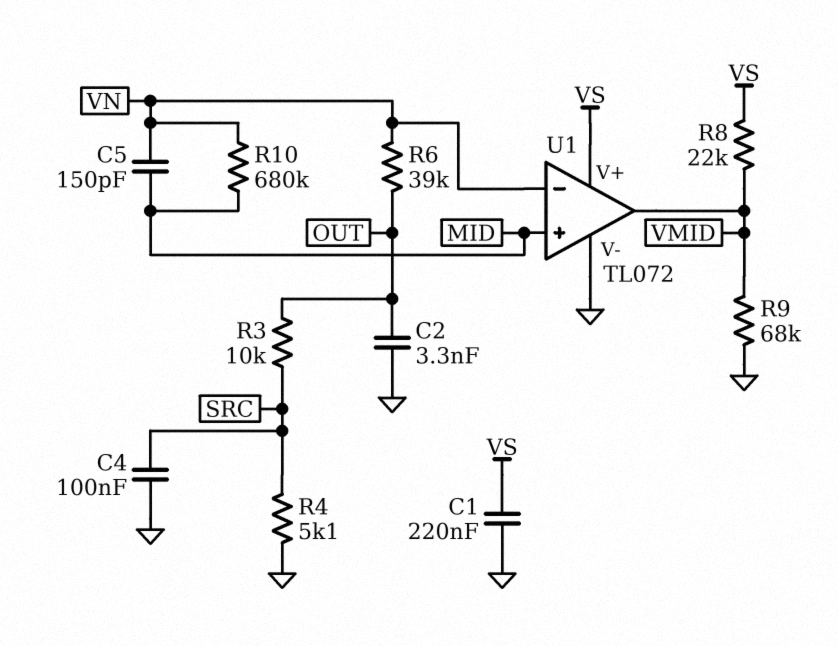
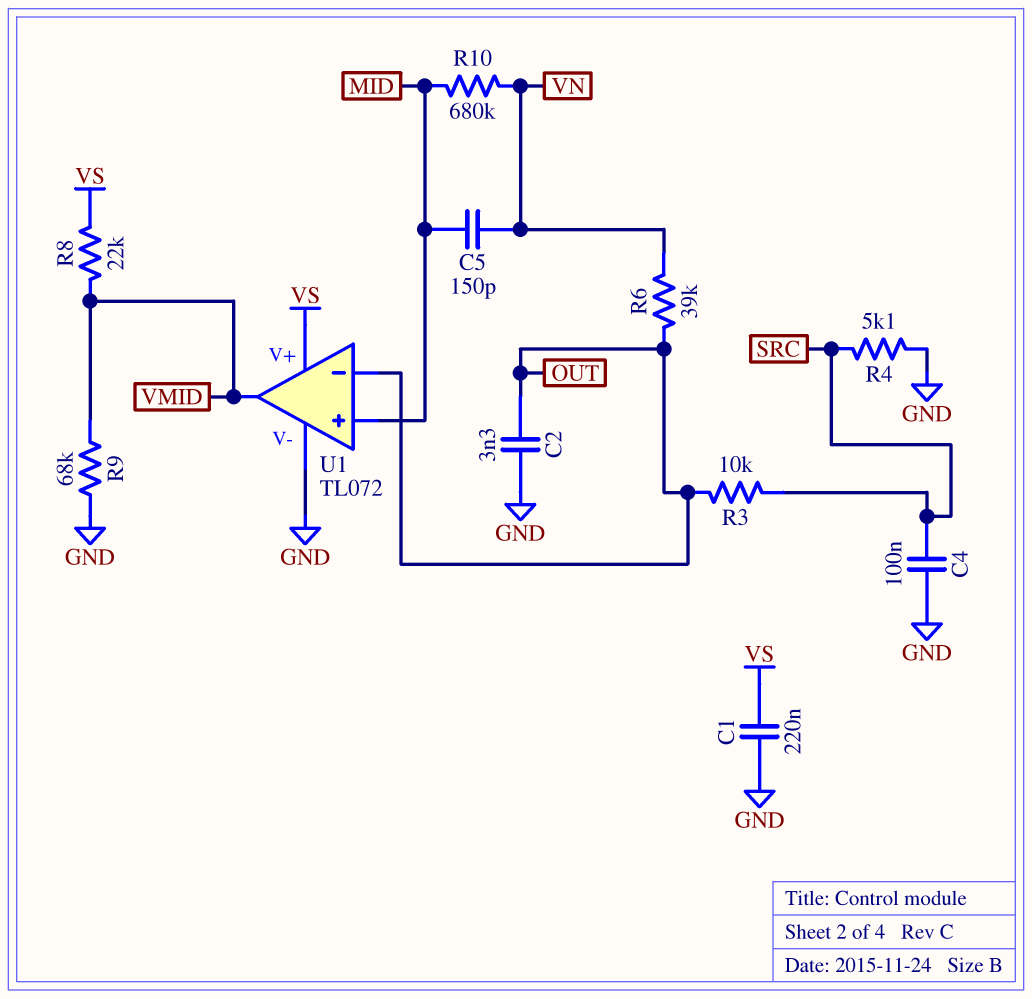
U1 pin in-: VN -> OUT

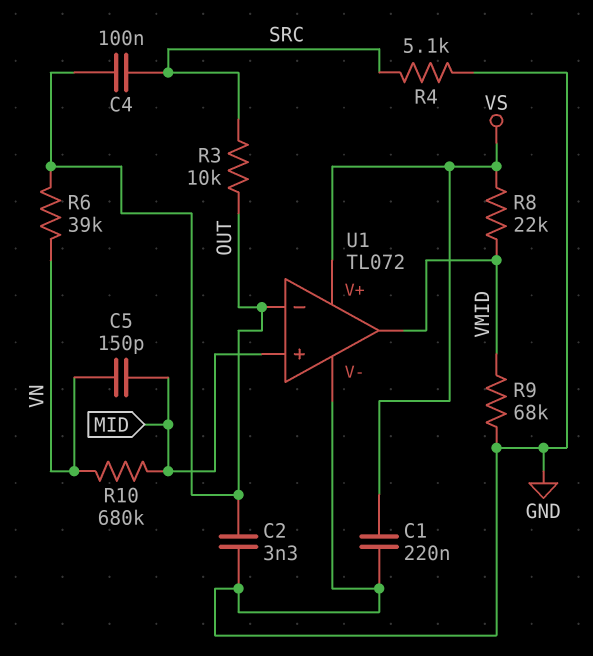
C4: 100nF (GND, SRC) -> 100nF (OUT, SRC)

